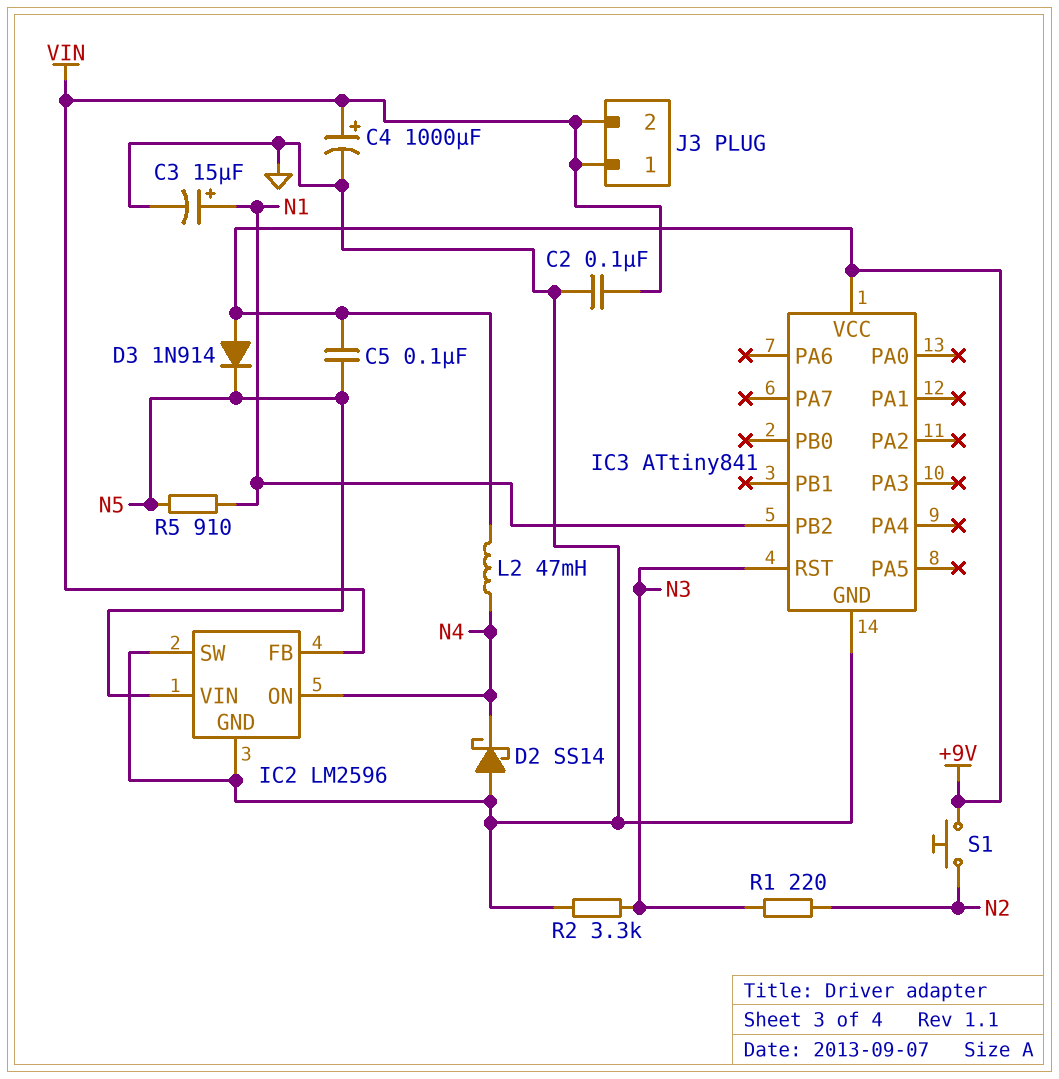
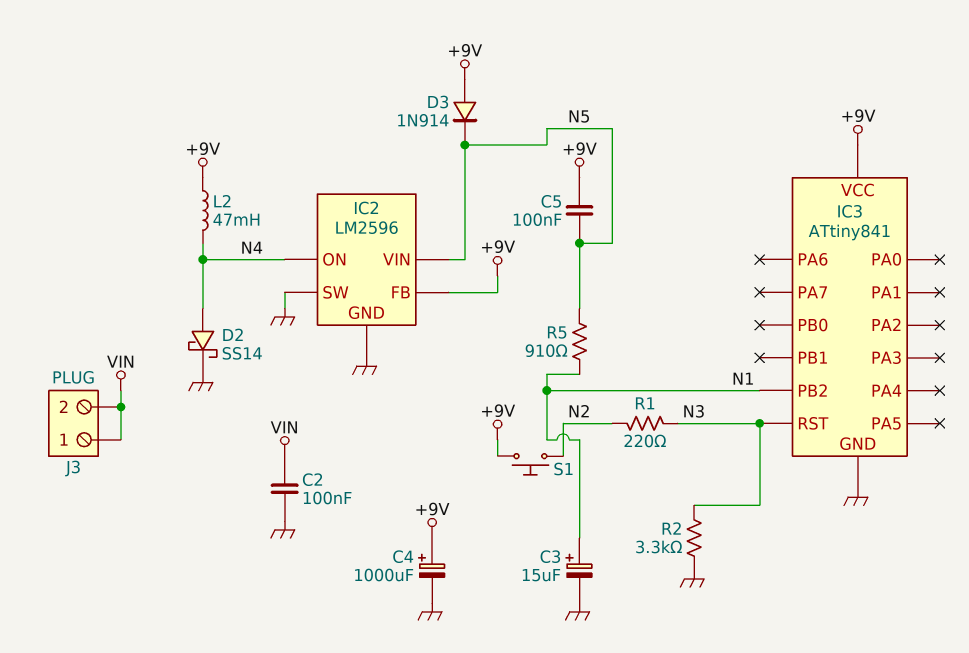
C4: 1000uF (plus VIN, minus GND) -> 1000uF (plus +9V, minus GND)
D2: schottky SS14 (A GND, K N4) -> schottky SS14 (A N4, K GND)
IC2 pin FB: VIN -> +9V

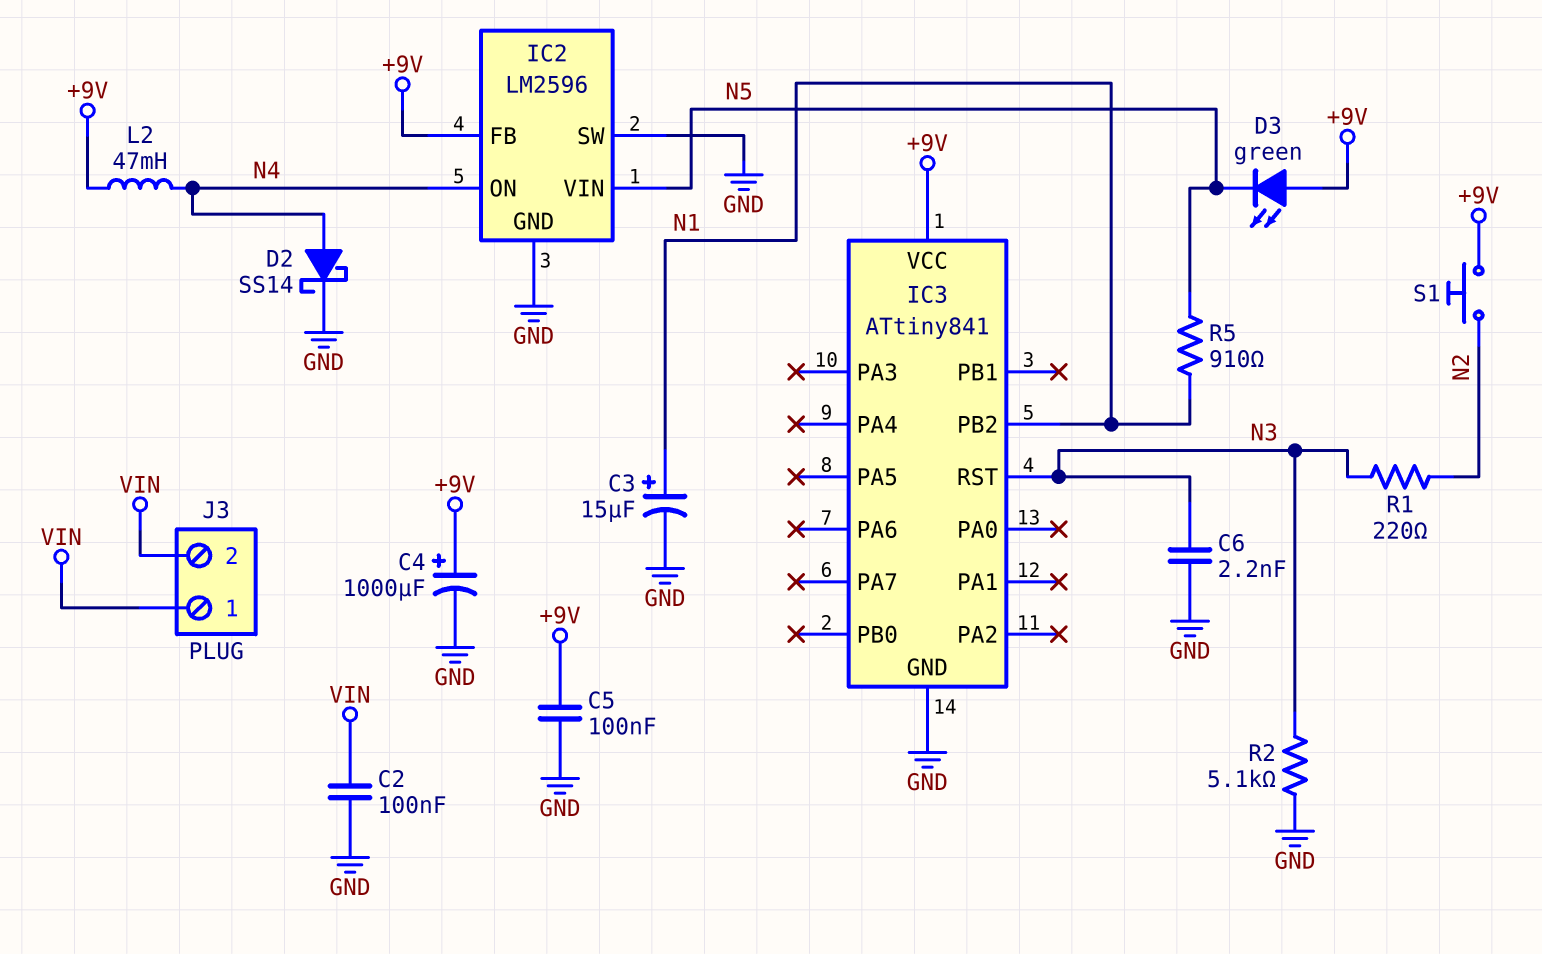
C5: 100nF (+9V, N5) -> 100nF (+9V, GND)
C6: none -> 2.2nF (GND, N3)
D3: diode 1N914 (A +9V, K N5) -> LED green (A +9V, K N5)
R2: 3.3k (GND, N3) -> 5.1k (GND, N3)

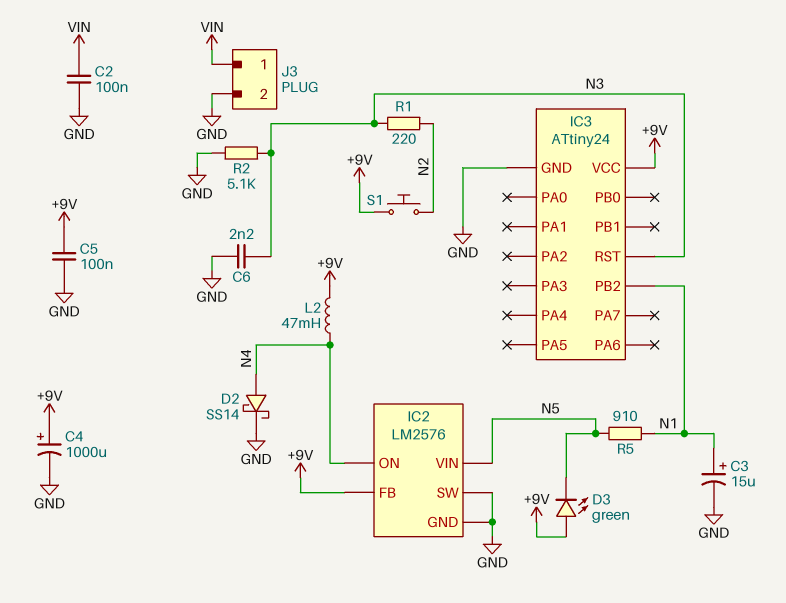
IC2: LM2596 -> LM2576
IC3: ATtiny841 -> ATtiny24
J3 pin 2: VIN -> GND

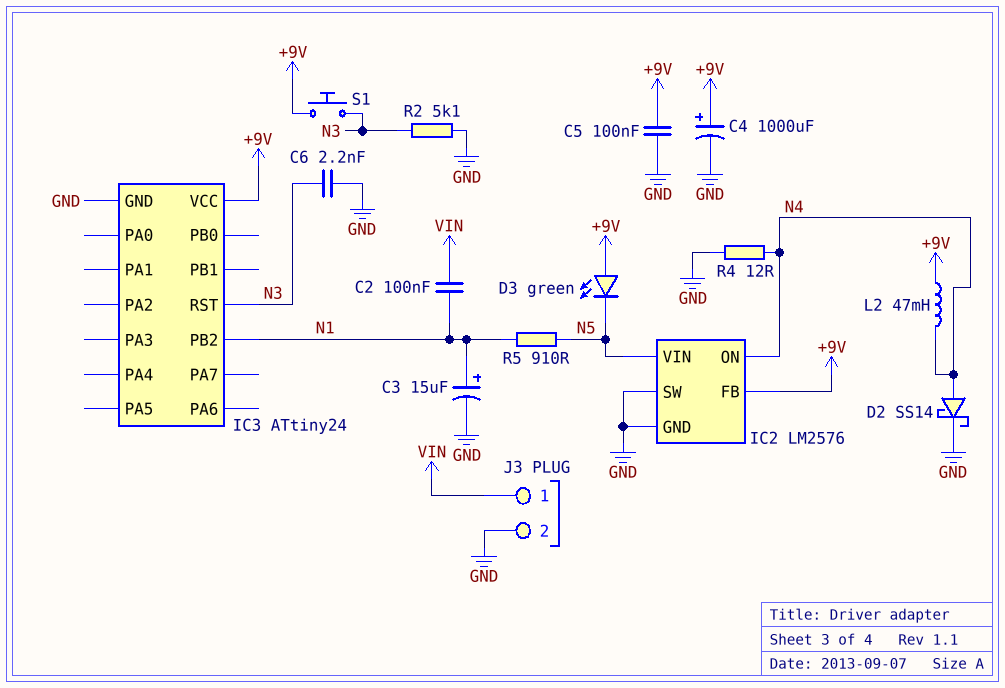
C2: 100nF (GND, VIN) -> 100nF (N1, VIN)
R1: 220 (N2, N3) -> none
R4: none -> 12 (GND, N4)
S1: button (+9V, N2) -> button (+9V, N3)

